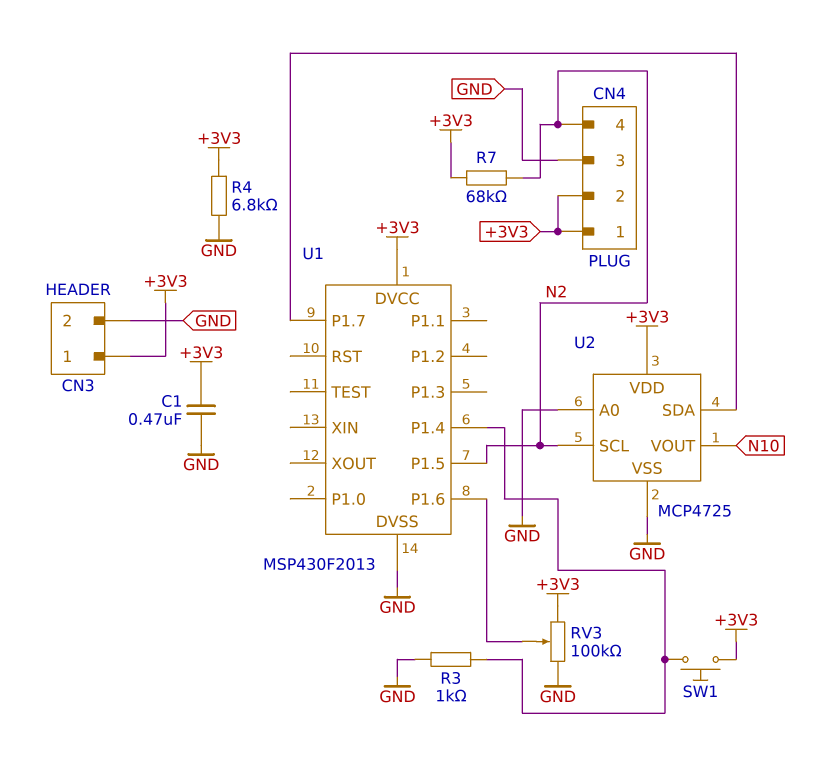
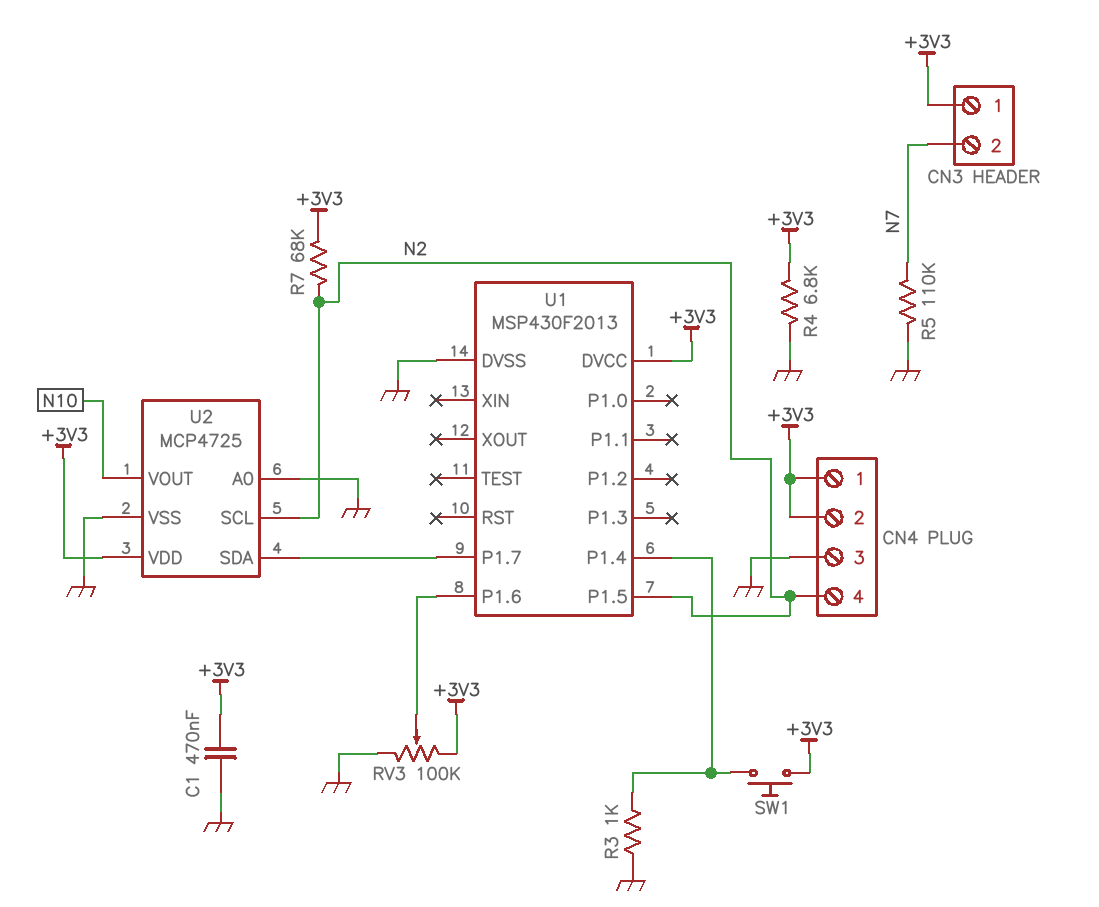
CN3 pin 2: GND -> N7
R5: none -> 110k (GND, N7)

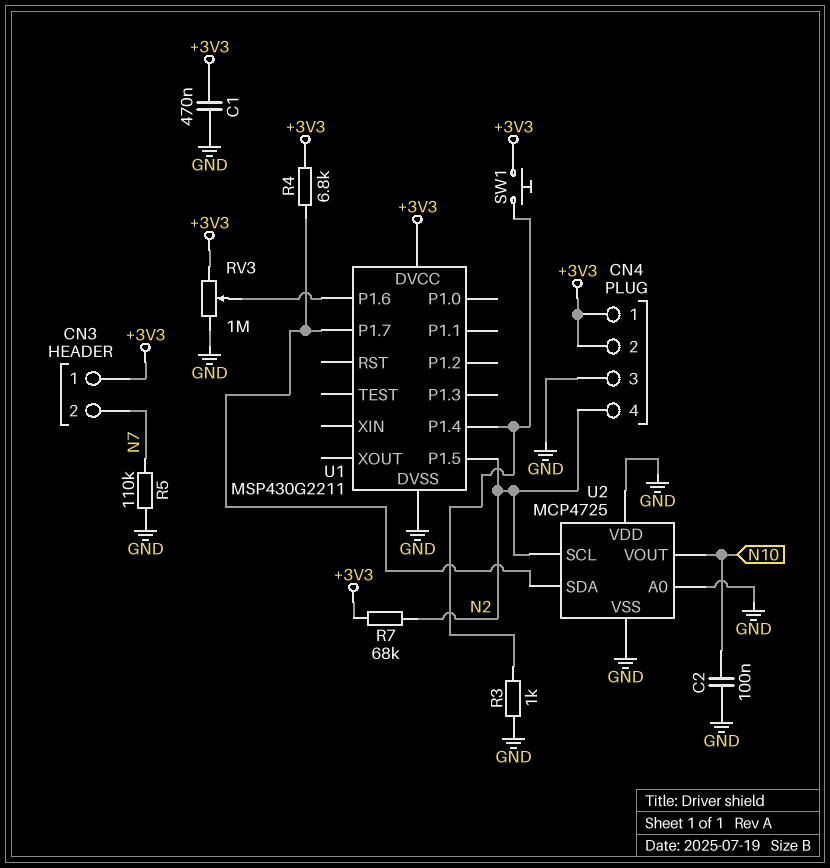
C2: none -> 100nF (GND, N10)
R4: 6.8k (+3V3, GND) -> 6.8k (+3V3, U1/P1.7)
RV3: 100k (+3V3, GND, wiper U1/P1.6) -> 1M (+3V3, GND, wiper U1/P1.6)
U1: MSP430F2013 -> MSP430G2211
U2 pin VDD: +3V3 -> GND

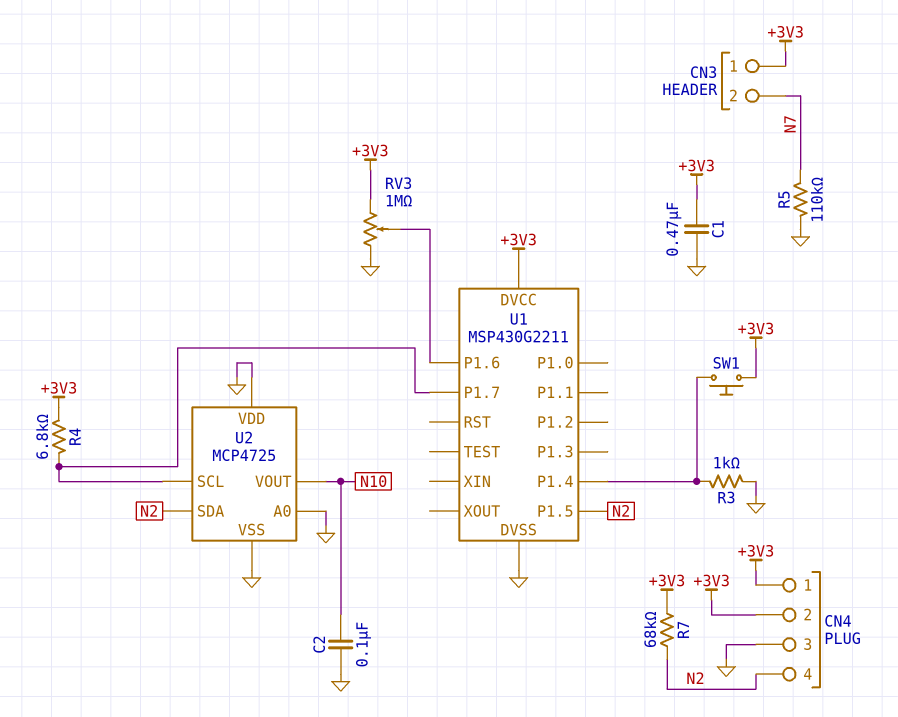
U2 pin SCL: N2 -> U1/P1.7
U2 pin SDA: U1/P1.7 -> N2

